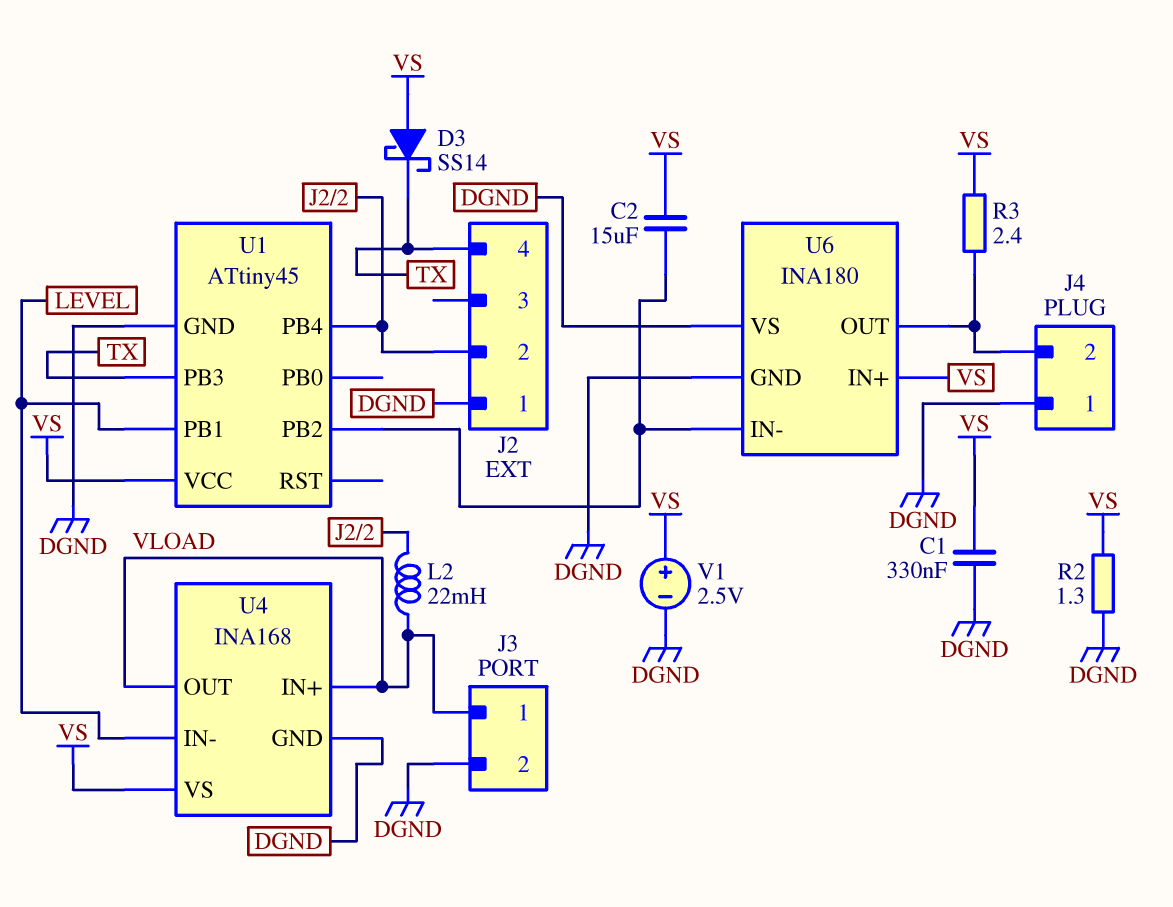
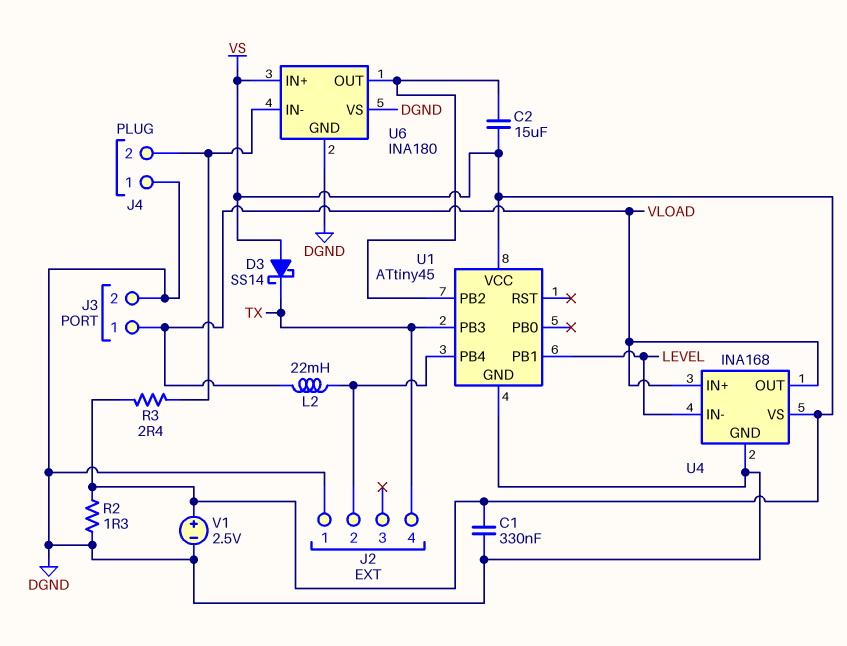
U6 pin IN-: U1/PB2 -> J4/2
U6 pin OUT: J4/2 -> U1/PB2

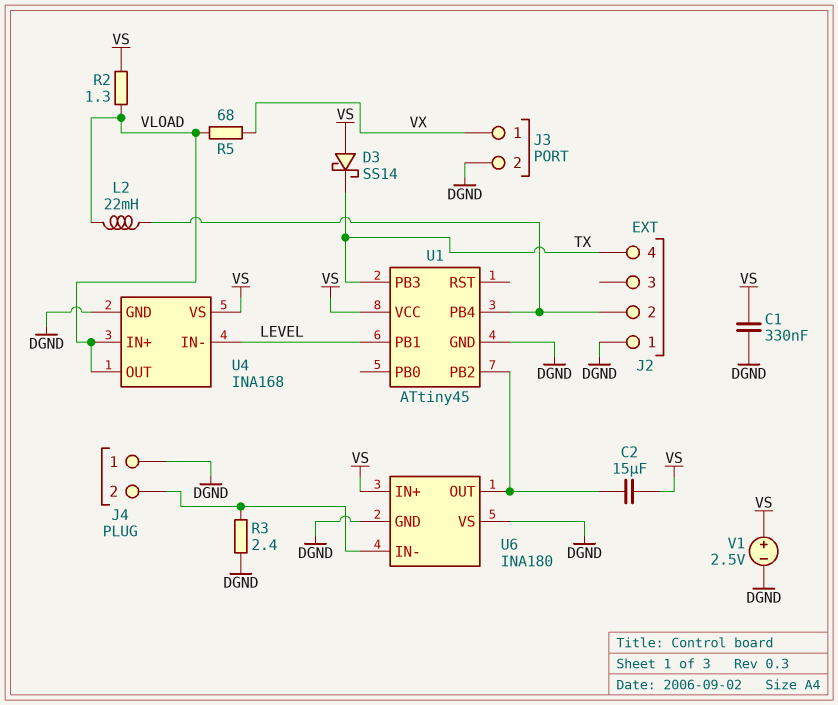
J3 pin 1: VLOAD -> VX
R2: 1.3 (DGND, VS) -> 1.3 (VLOAD, VS)
R3: 2.4 (J4/2, VS) -> 2.4 (DGND, J4/2)
R5: none -> 68 (VLOAD, VX)

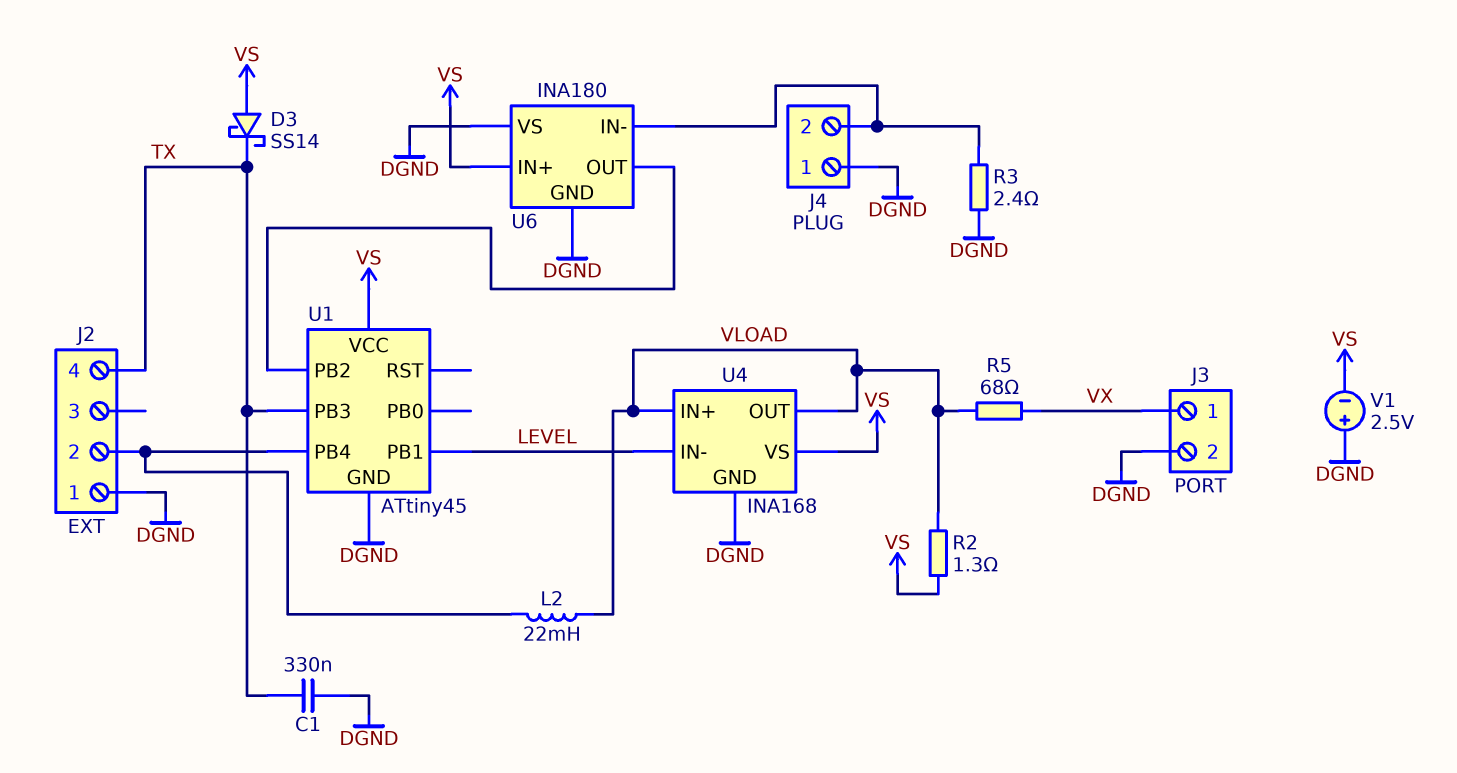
C1: 330nF (DGND, VS) -> 330nF (DGND, TX)
C2: 15uF (U1/PB2, VS) -> none
V1: 2.5V (plus VS, minus DGND) -> 2.5V (plus DGND, minus VS)

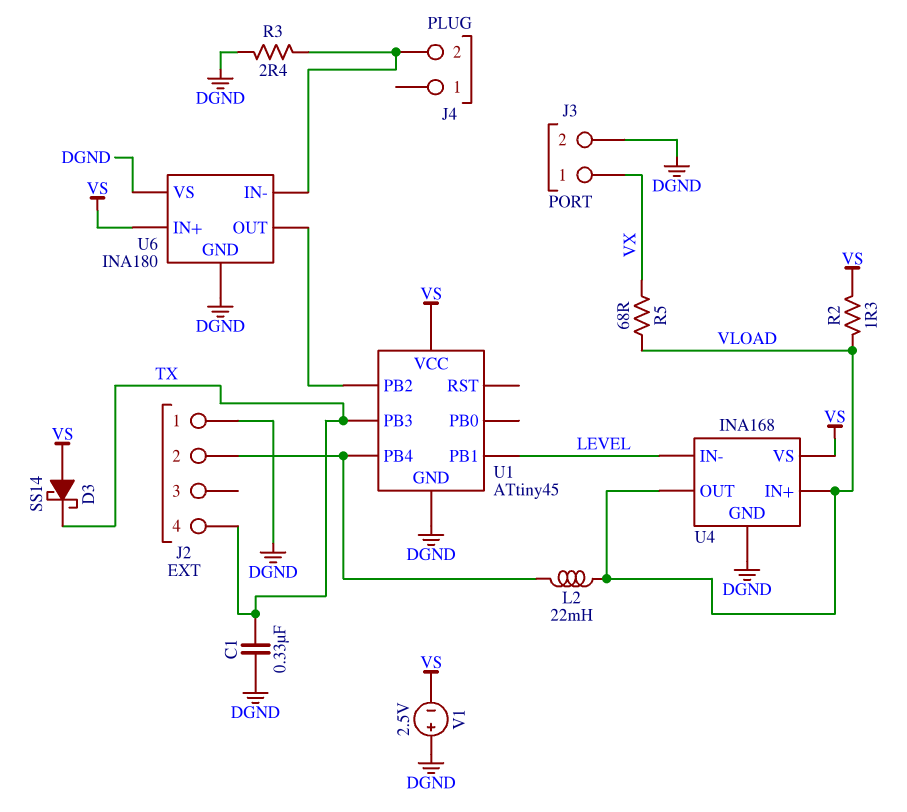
J4 pin 1: DGND -> none

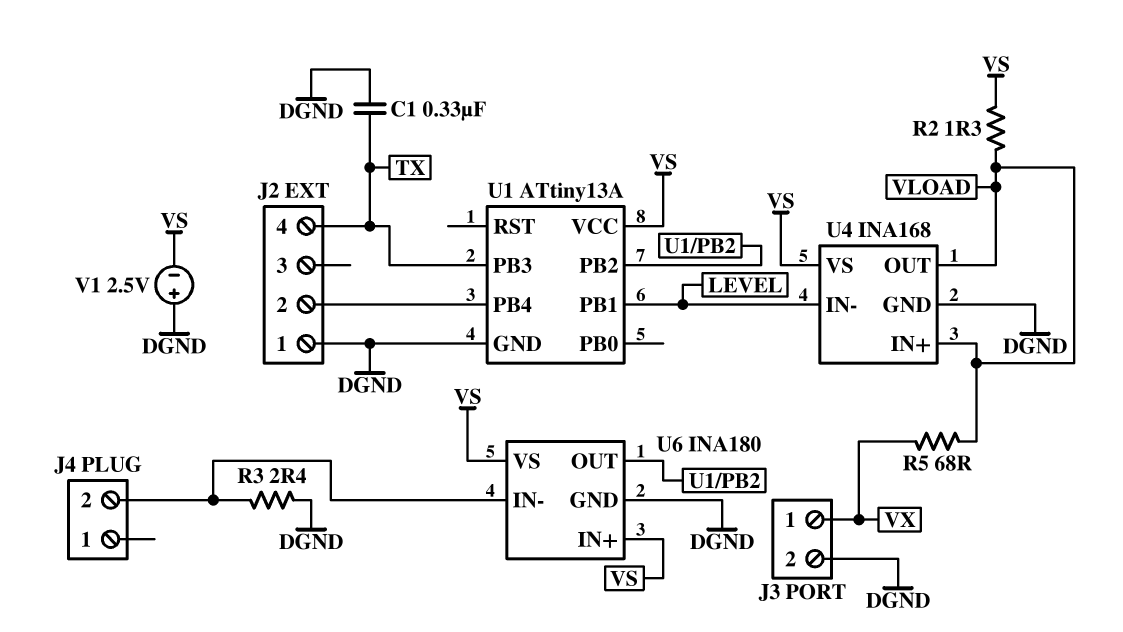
D3: schottky SS14 (A VS, K TX) -> none
L2: 22mH (J2/2, VLOAD) -> none
U1: ATtiny45 -> ATtiny13A
U6 pin VS: DGND -> VS

